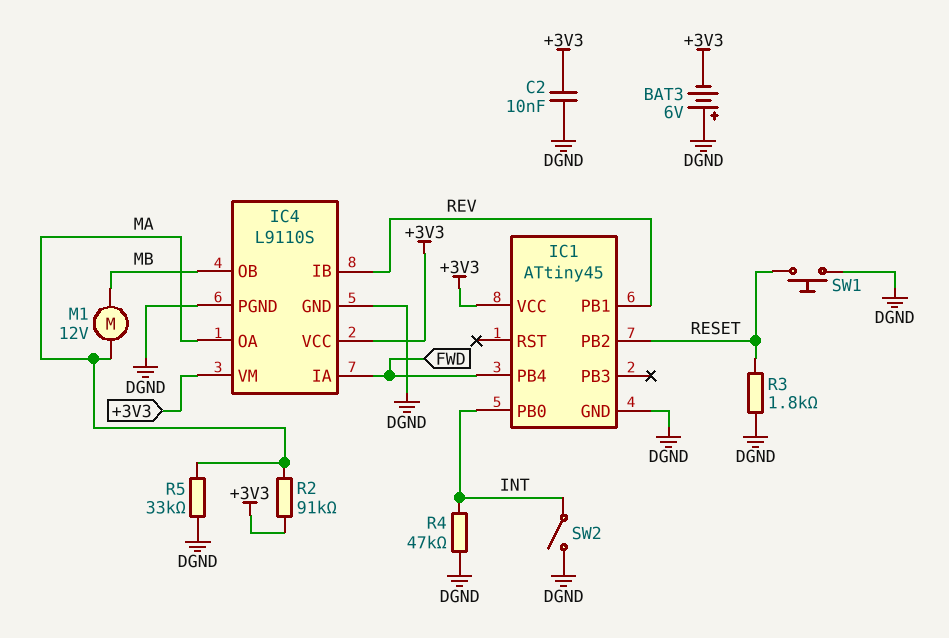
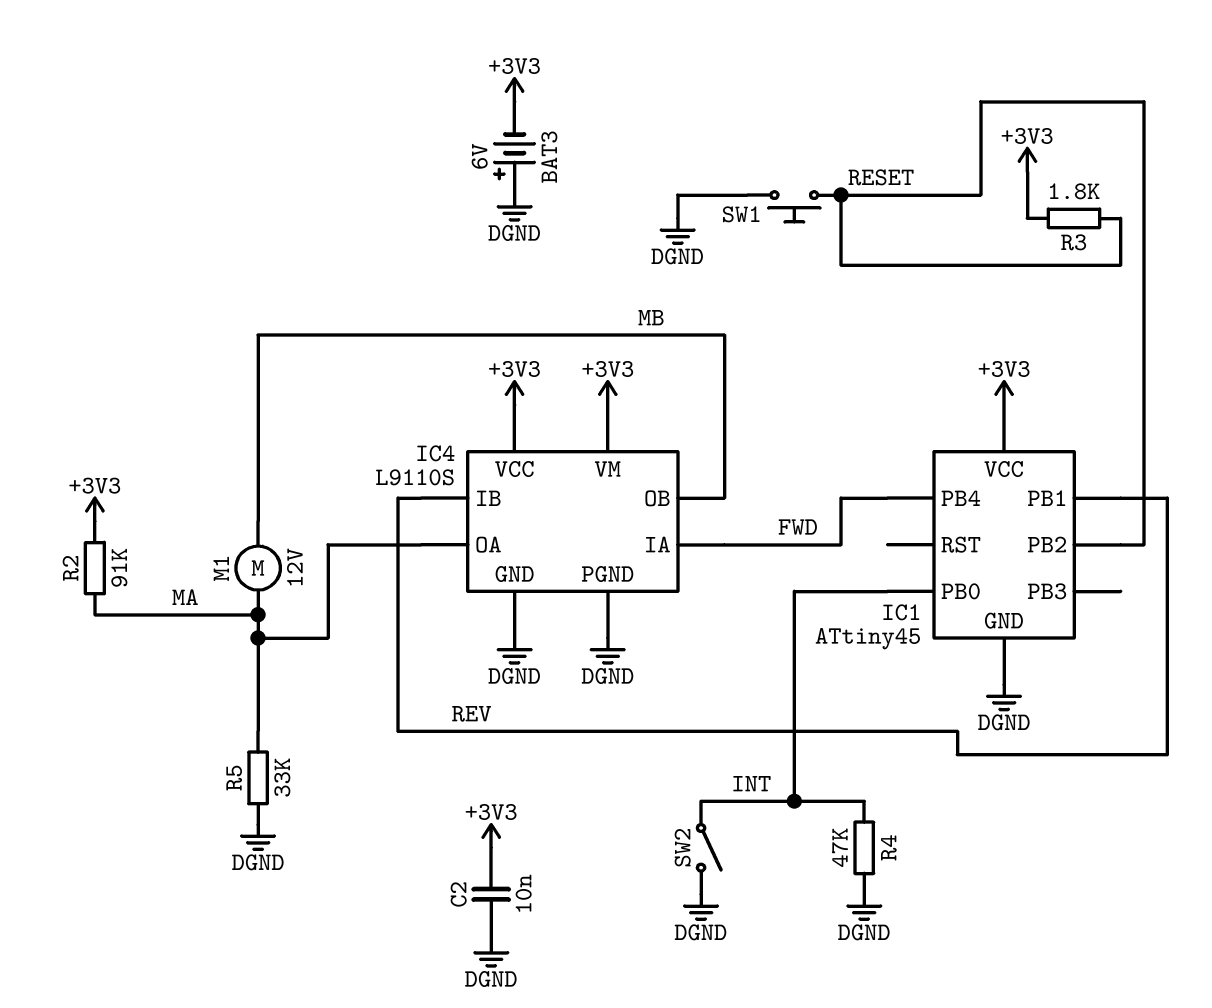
R3: 1.8k (DGND, RESET) -> 1.8k (+3V3, RESET)

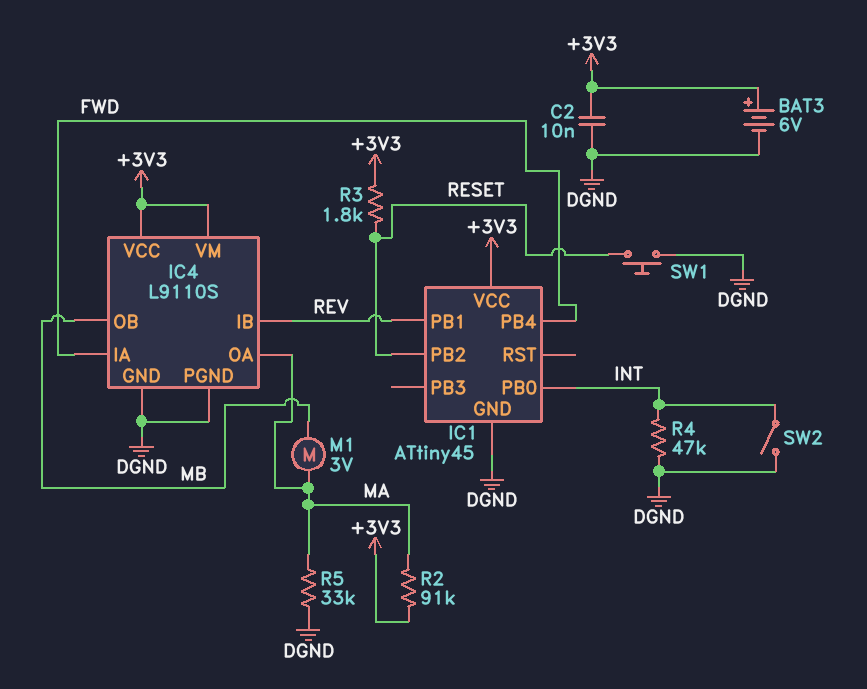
BAT3: 6V (plus DGND, minus +3V3) -> 6V (plus +3V3, minus DGND)
M1: motor 12V (MA, MB) -> motor 3V (MA, MB)

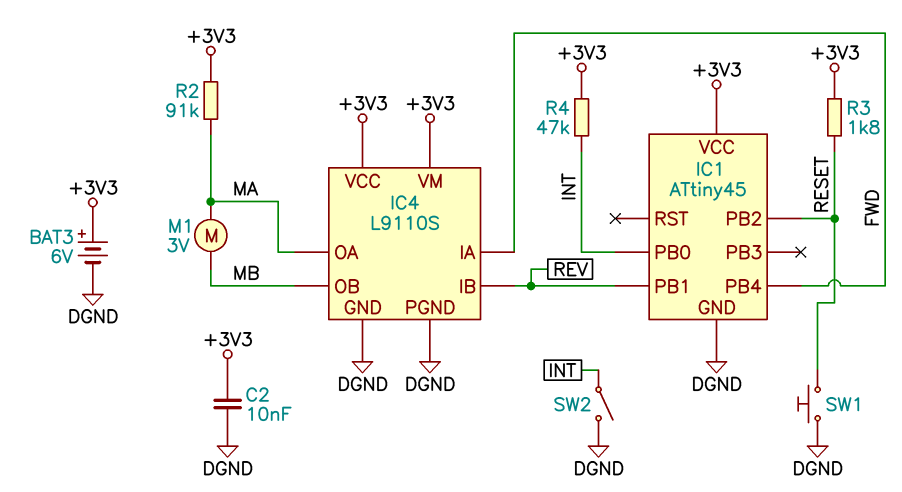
R4: 47k (DGND, INT) -> 47k (+3V3, INT)
R5: 33k (DGND, MA) -> none

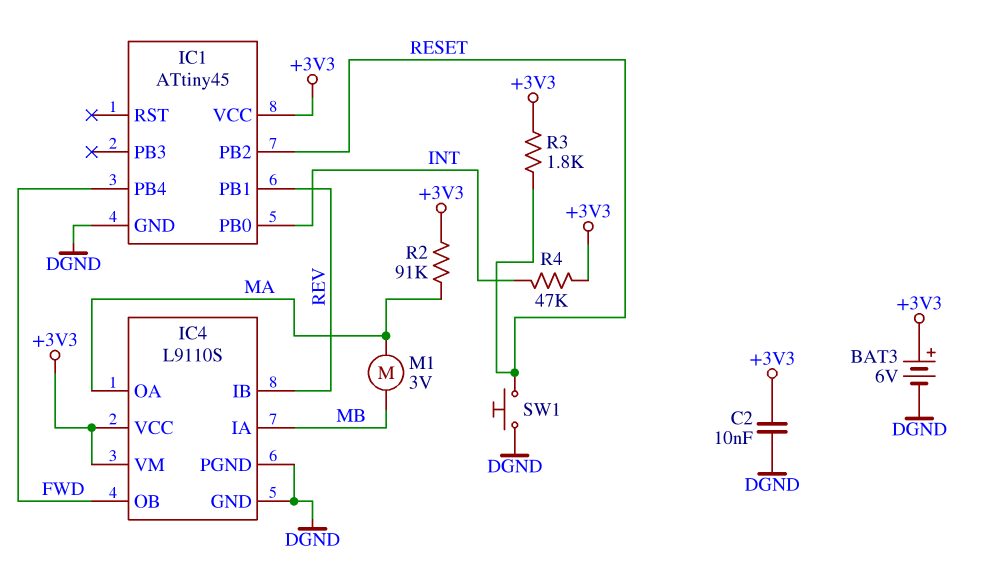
IC4 pin IA: FWD -> MB
IC4 pin OB: MB -> FWD
SW2: switch (DGND, INT) -> none

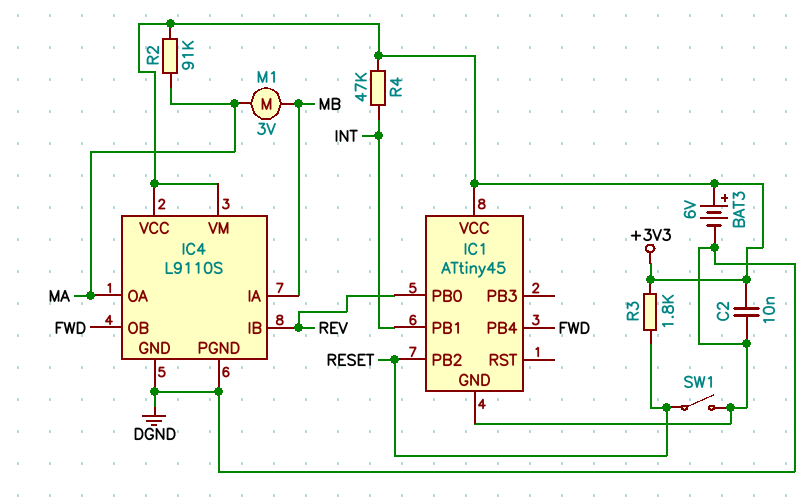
IC1 pin PB0: INT -> REV
IC1 pin PB1: REV -> INT
SW1: button (DGND, RESET) -> switch (DGND, RESET)

